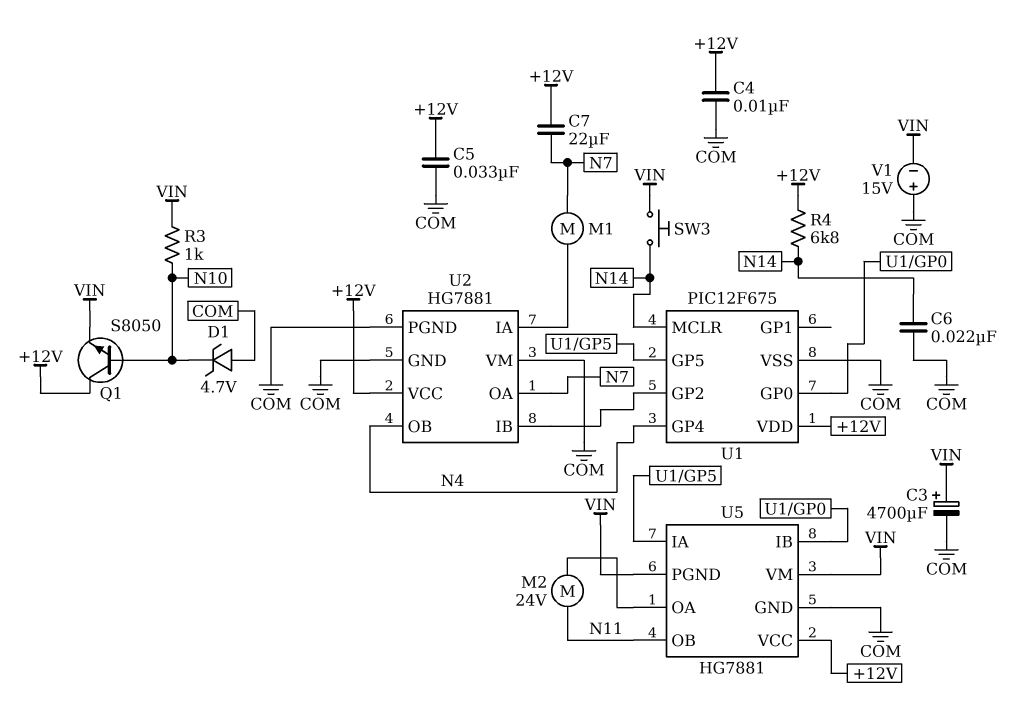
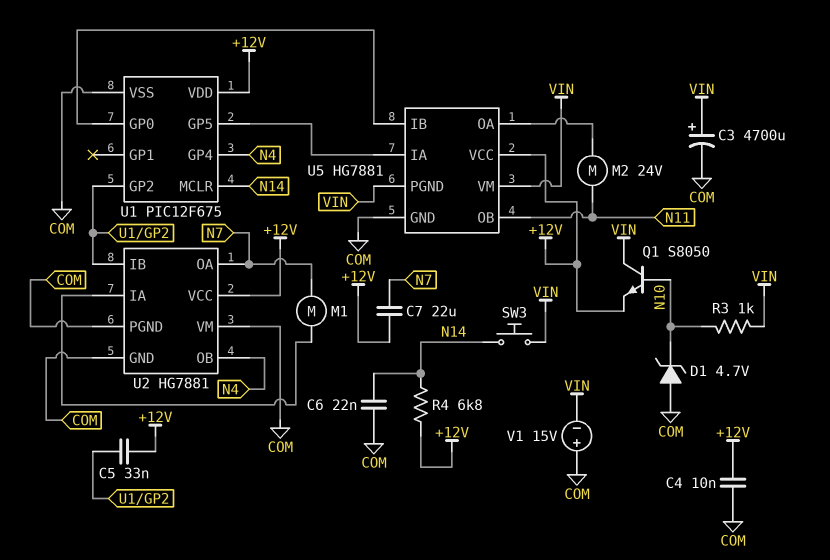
C5: 33nF (+12V, COM) -> 33nF (+12V, U1/GP2)
Q1: NPN S8050 (B N10, C +12V, E VIN) -> NPN S8050 (B N10, C VIN, E +12V)

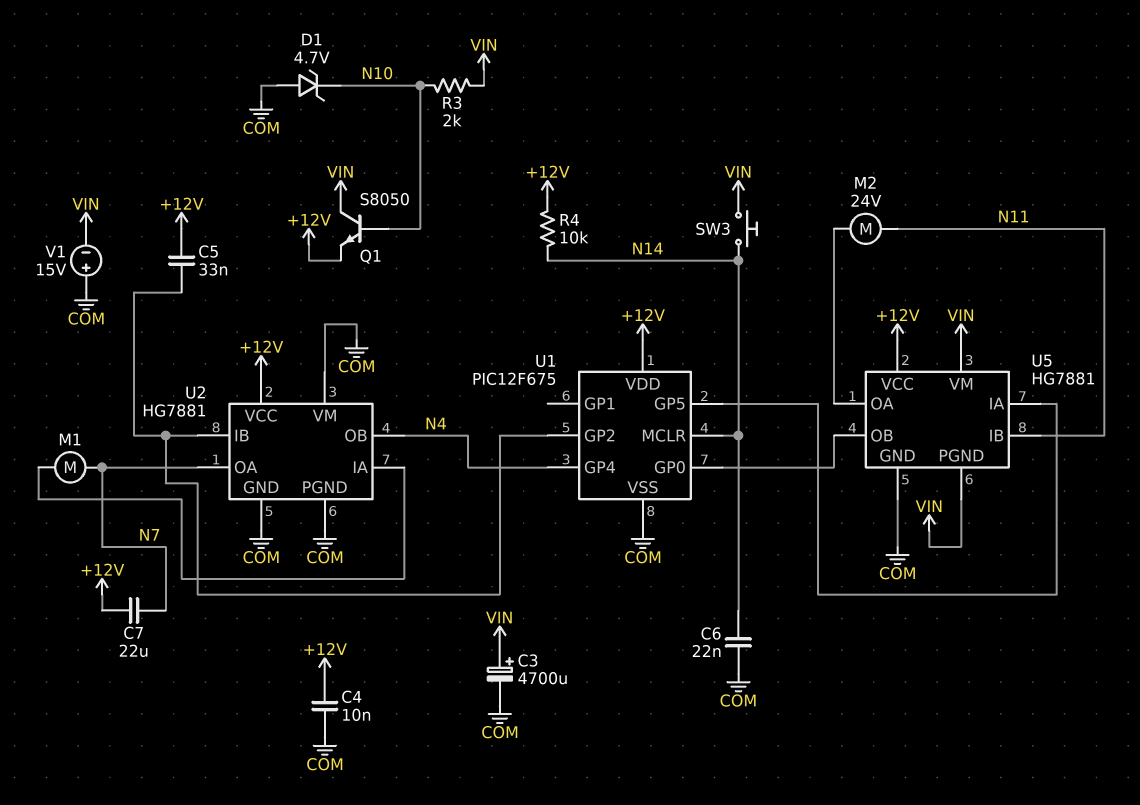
R3: 1k (N10, VIN) -> 2k (N10, VIN)
R4: 6.8k (+12V, N14) -> 10k (+12V, N14)
U5 pin IB: U1/GP0 -> N11
U5 pin OB: N11 -> U1/GP0

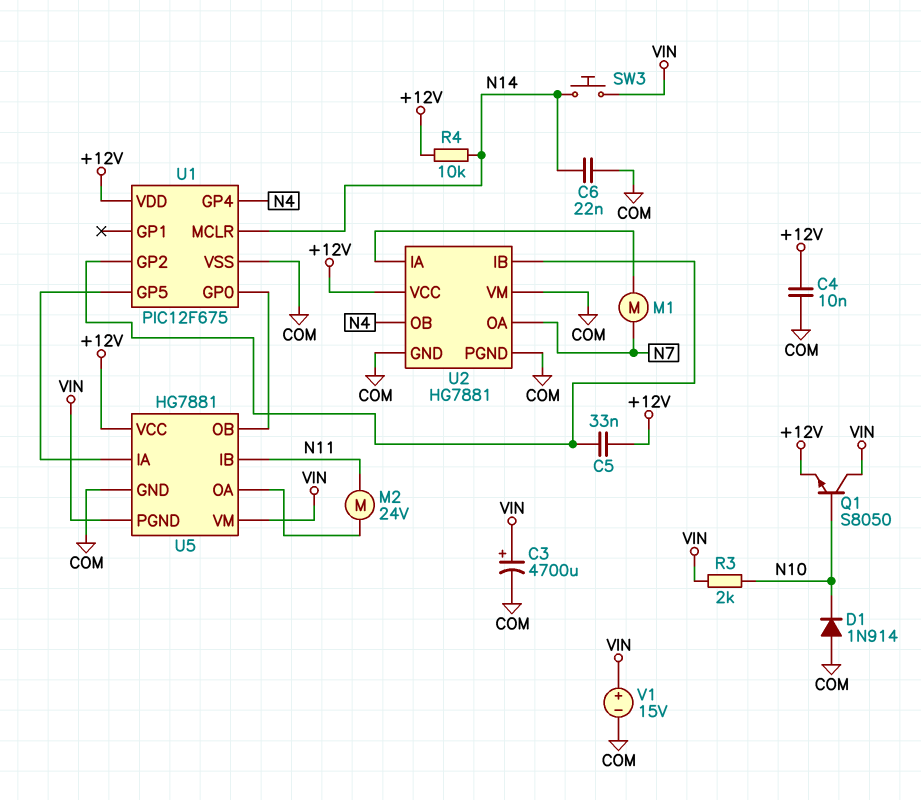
C7: 22uF (+12V, N7) -> none
D1: zener 4.7V (A COM, K N10) -> diode 1N914 (A COM, K N10)
V1: 15V (plus COM, minus VIN) -> 15V (plus VIN, minus COM)

